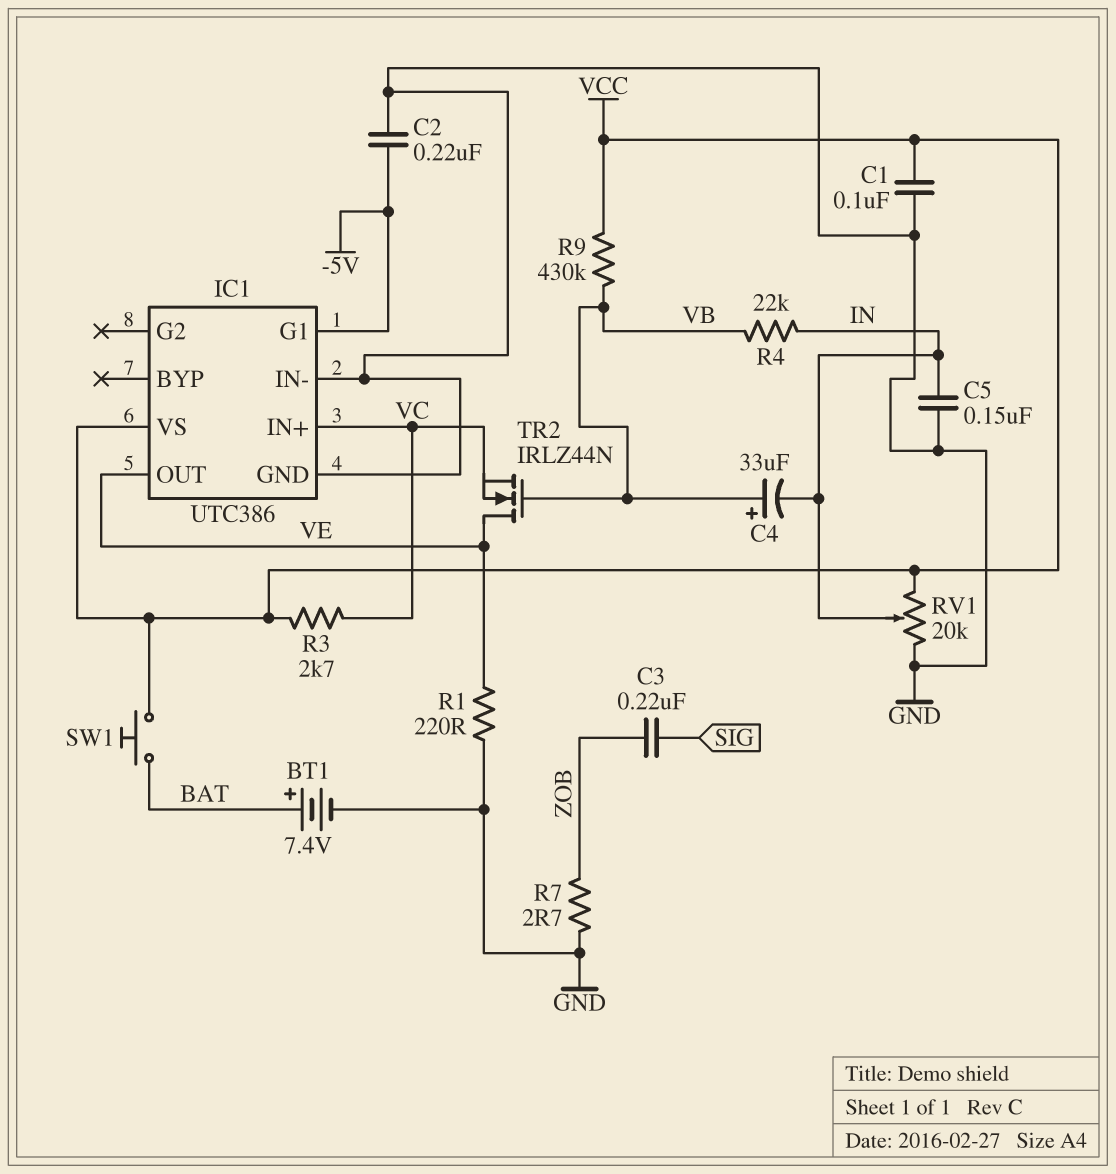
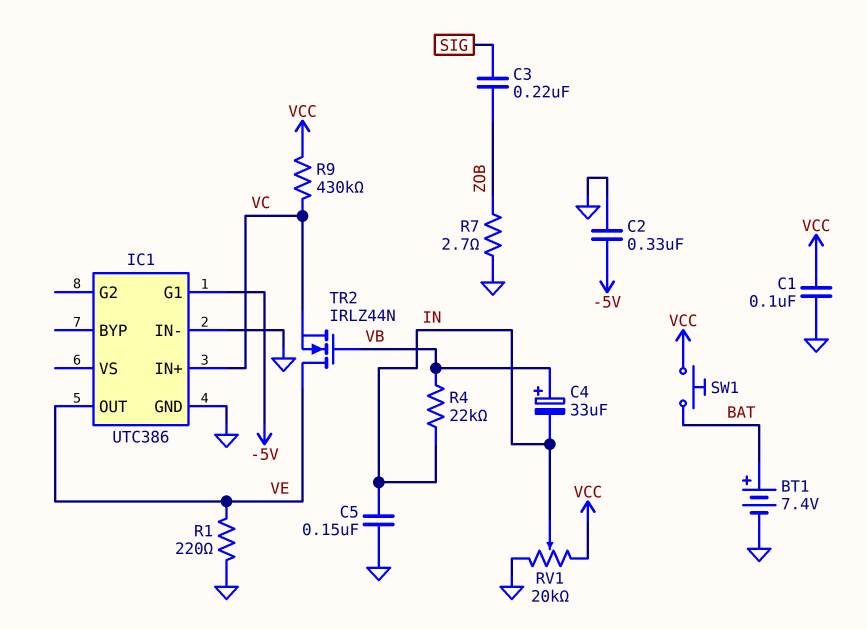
C2: 220nF (-5V, GND) -> 330nF (-5V, GND)
IC1 pin VS: VCC -> none
R3: 2.7k (VC, VCC) -> none
R9: 430k (VB, VCC) -> 430k (VC, VCC)

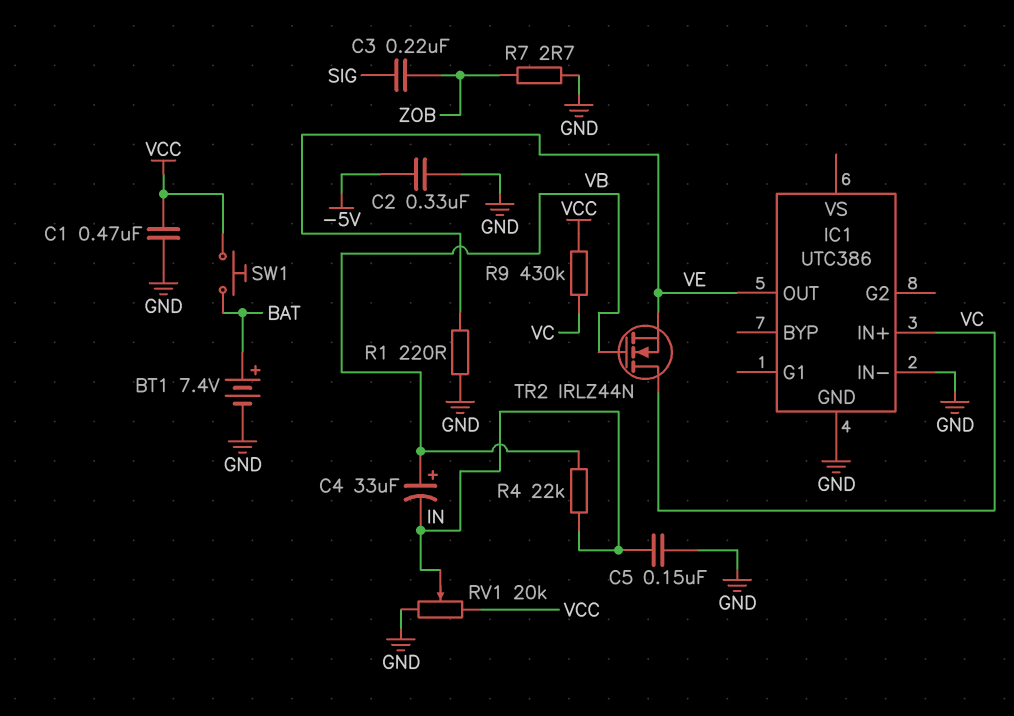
C1: 100nF (GND, VCC) -> 470nF (GND, VCC)
IC1 pin G1: -5V -> none
TR2: NMOS IRLZ44N (G VB, D VE, S VC) -> NMOS IRLZ44N (G VB, D VC, S VE)

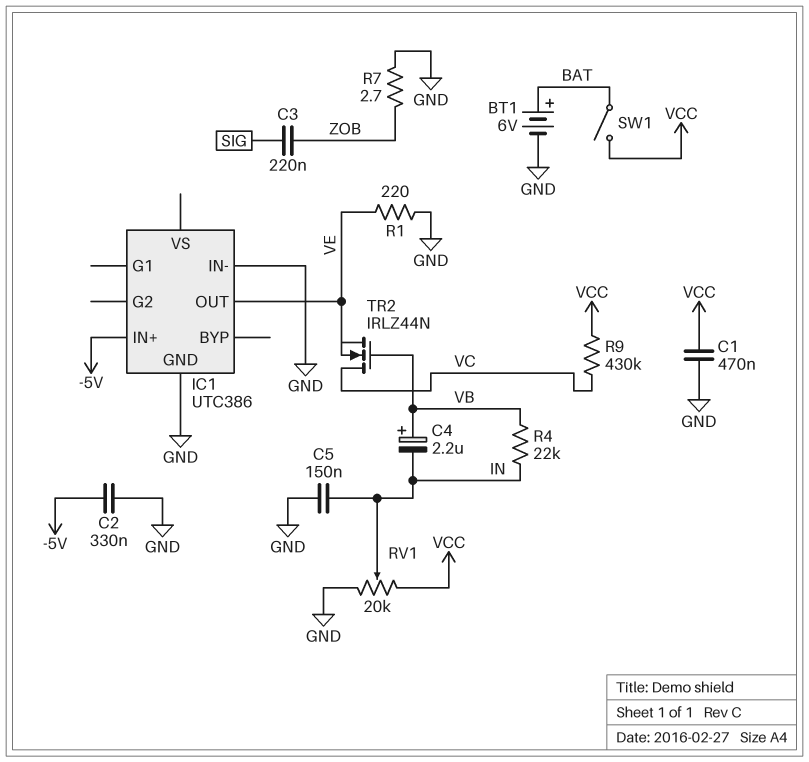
BT1: 7.4V (plus BAT, minus GND) -> 6V (plus BAT, minus GND)
C4: 33uF (plus VB, minus IN) -> 2.2uF (plus VB, minus IN)
IC1 pin IN+: VC -> -5V
SW1: button (BAT, VCC) -> switch (BAT, VCC)

